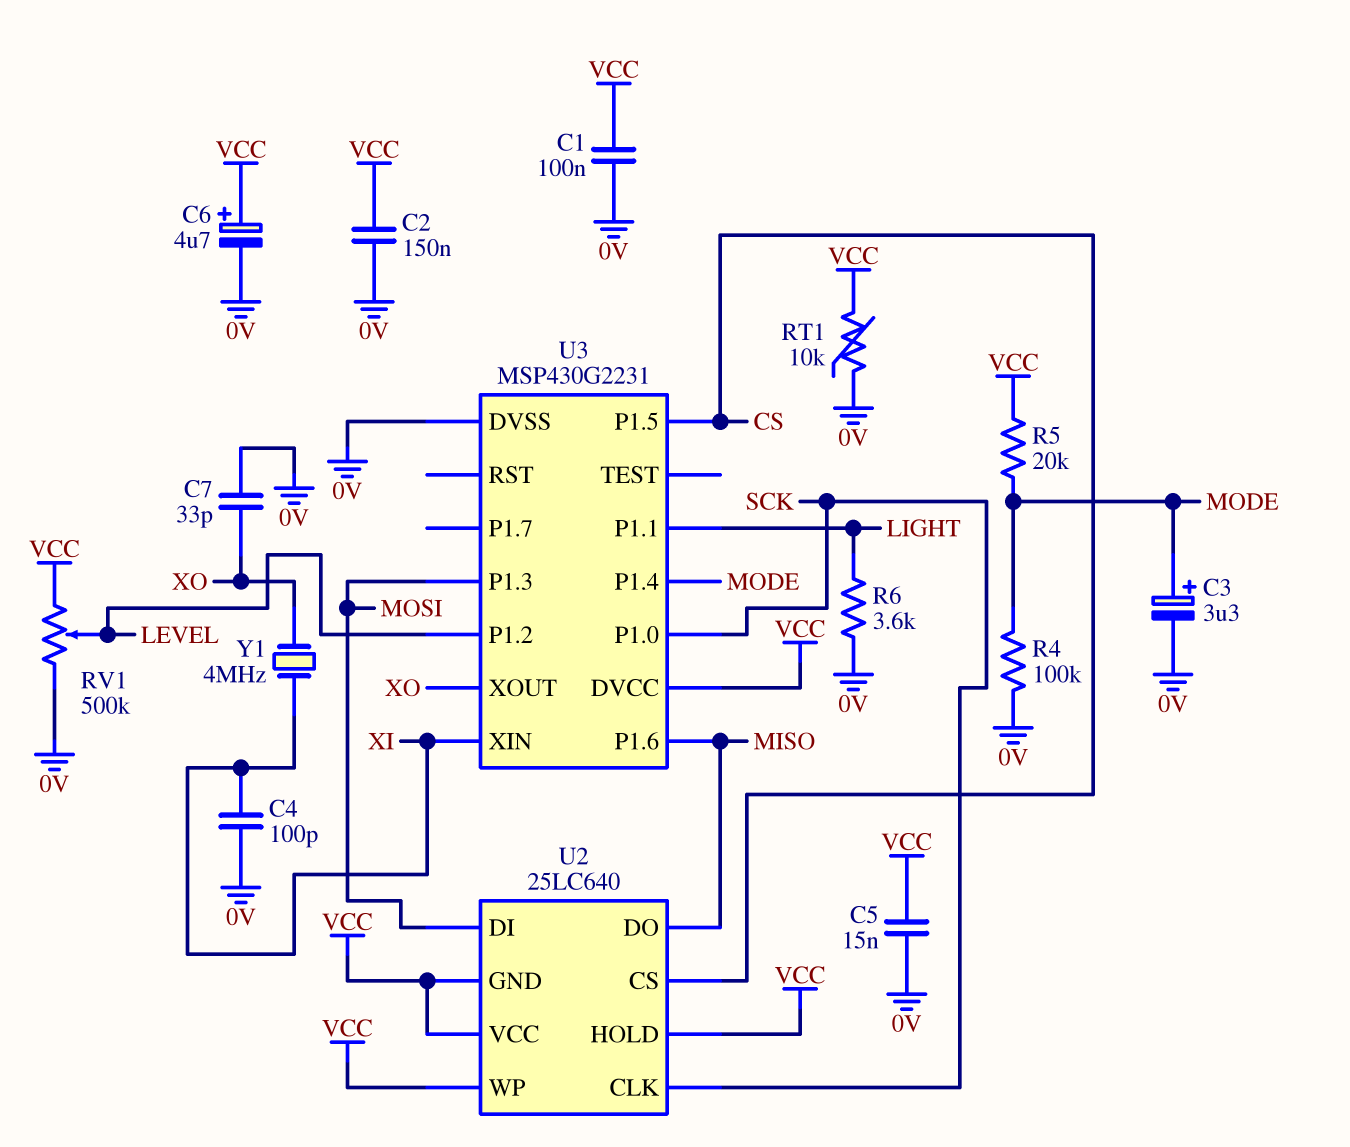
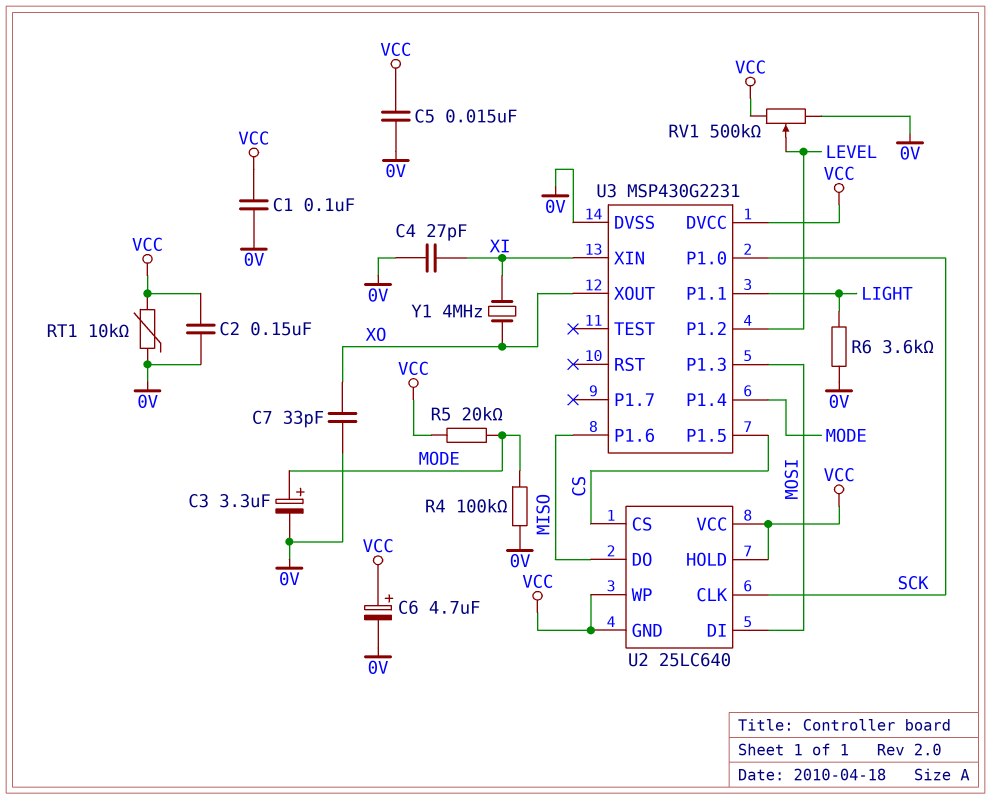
C4: 100pF (0V, XI) -> 27pF (0V, XI)

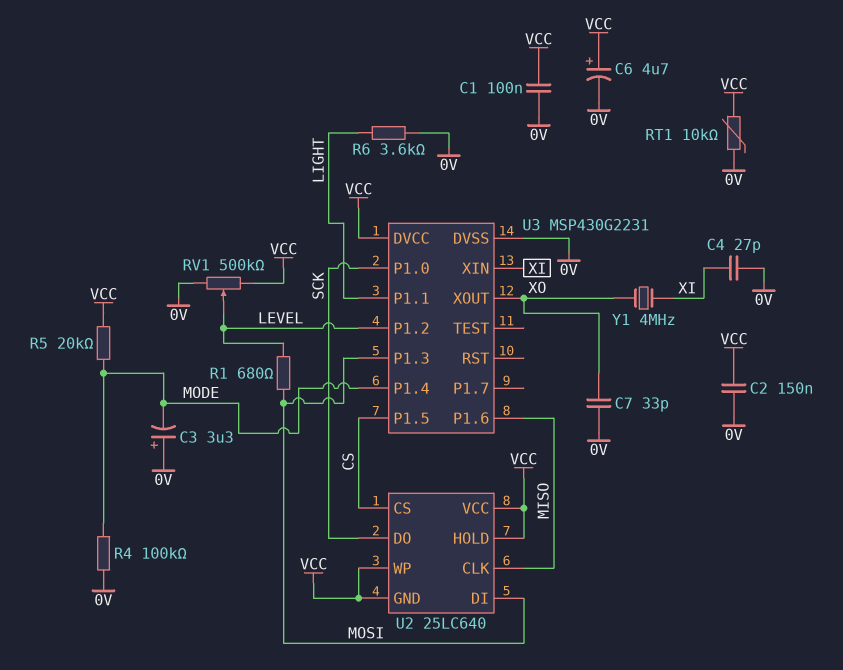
C3: 3.3uF (plus MODE, minus 0V) -> 3.3uF (plus 0V, minus MODE)
C5: 15nF (0V, VCC) -> none
R1: none -> 680 (LEVEL, MOSI)
U2 pin CLK: SCK -> MISO
U2 pin DO: MISO -> SCK

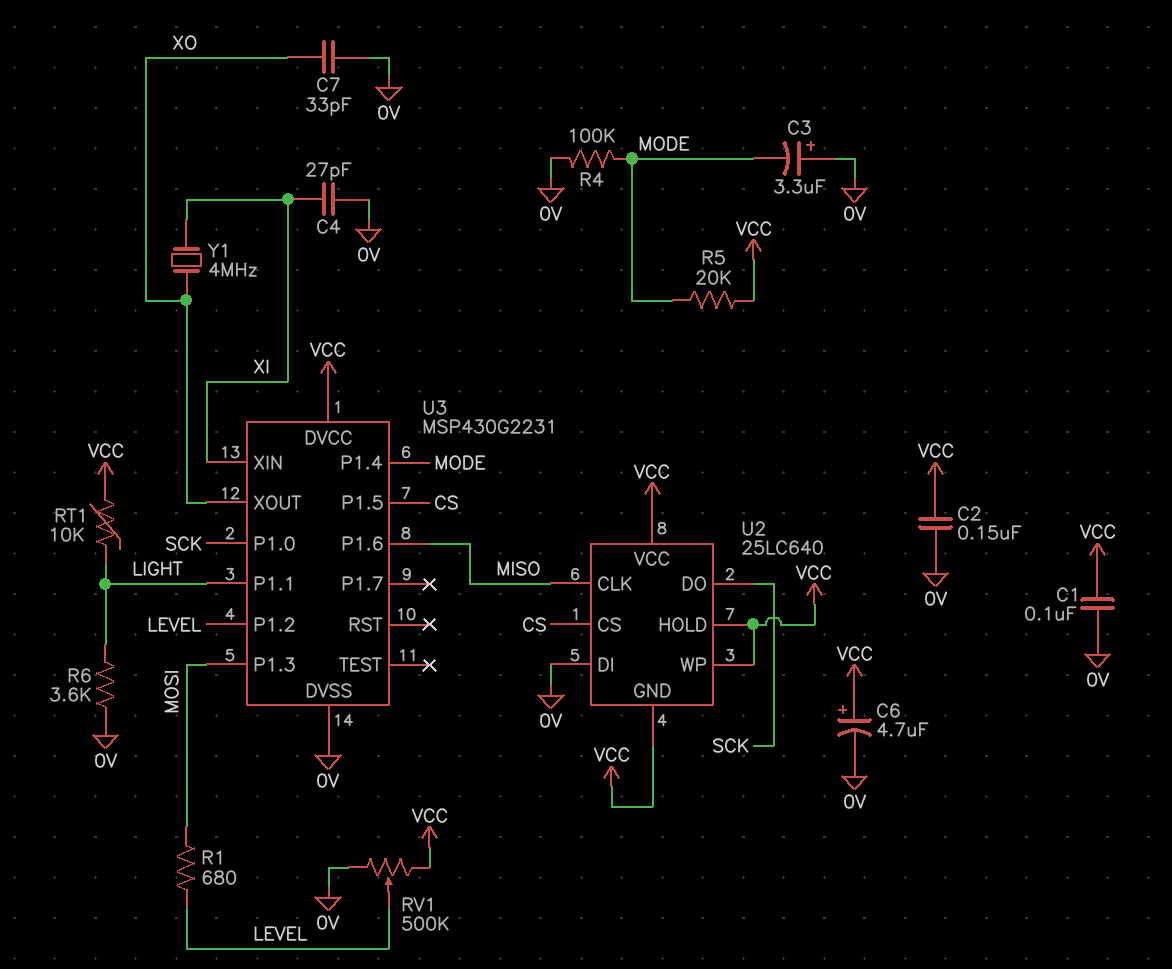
RT1: 10k (0V, VCC) -> 10k (LIGHT, VCC)
U2 pin DI: MOSI -> 0V

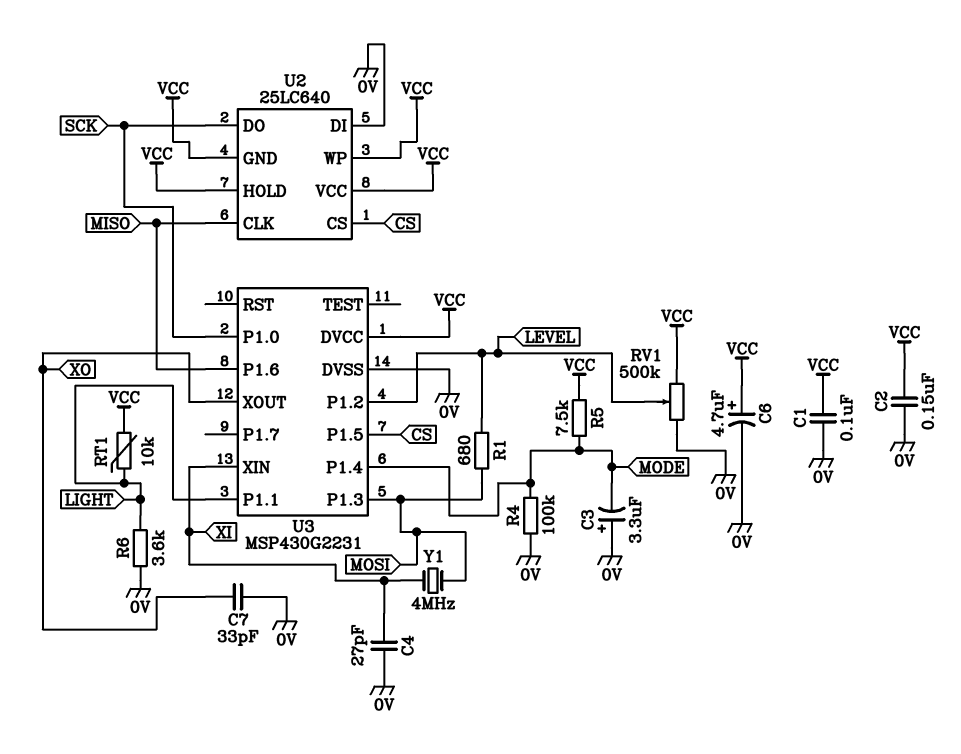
R5: 20k (MODE, VCC) -> 7.5k (MODE, VCC)
Y1: 4MHz (XI, XO) -> 4MHz (MOSI, XI)

